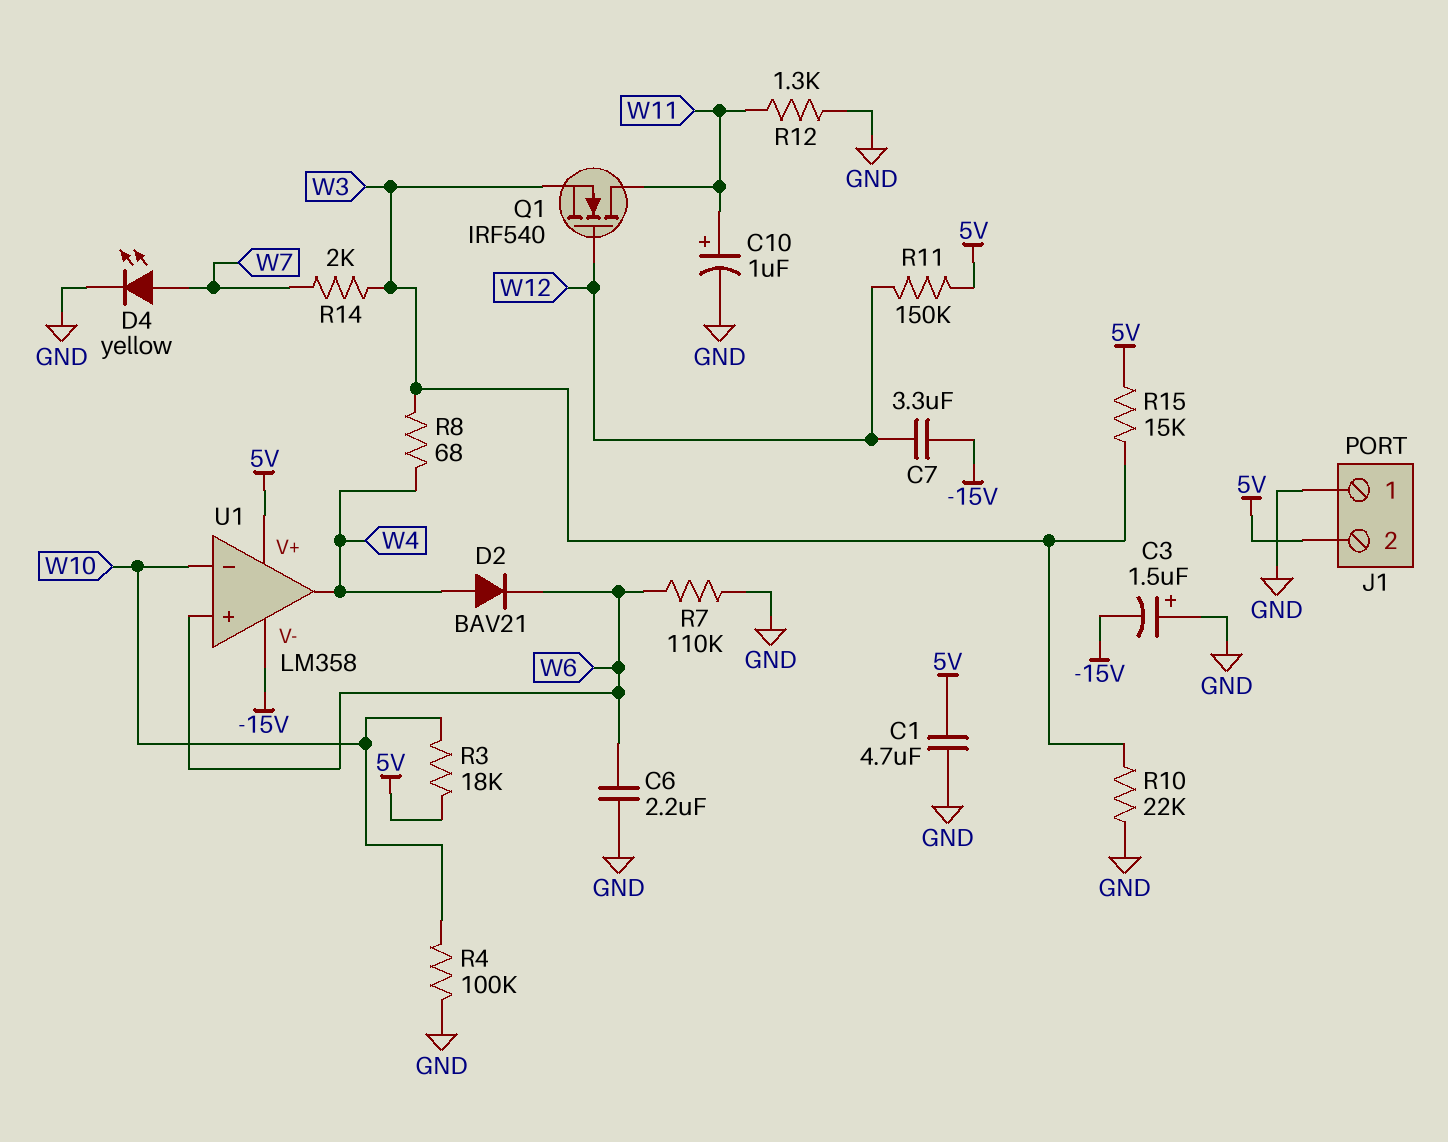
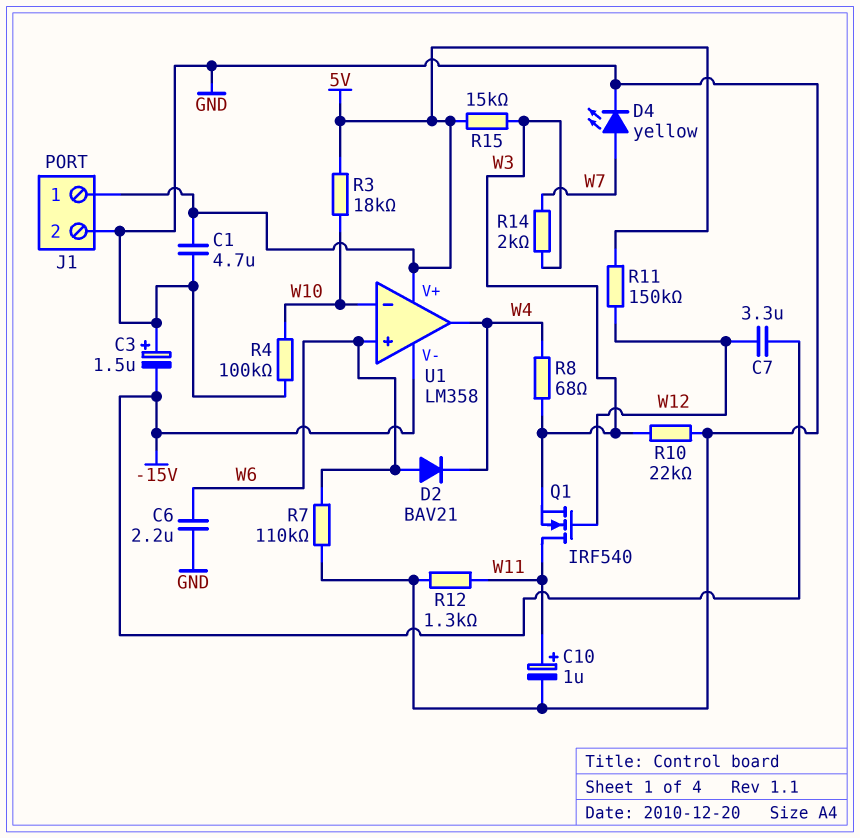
D2: diode BAV21 (A W4, K W6) -> diode BAV21 (A W6, K W4)
J1 pin 1: GND -> 5V
J1 pin 2: 5V -> GND

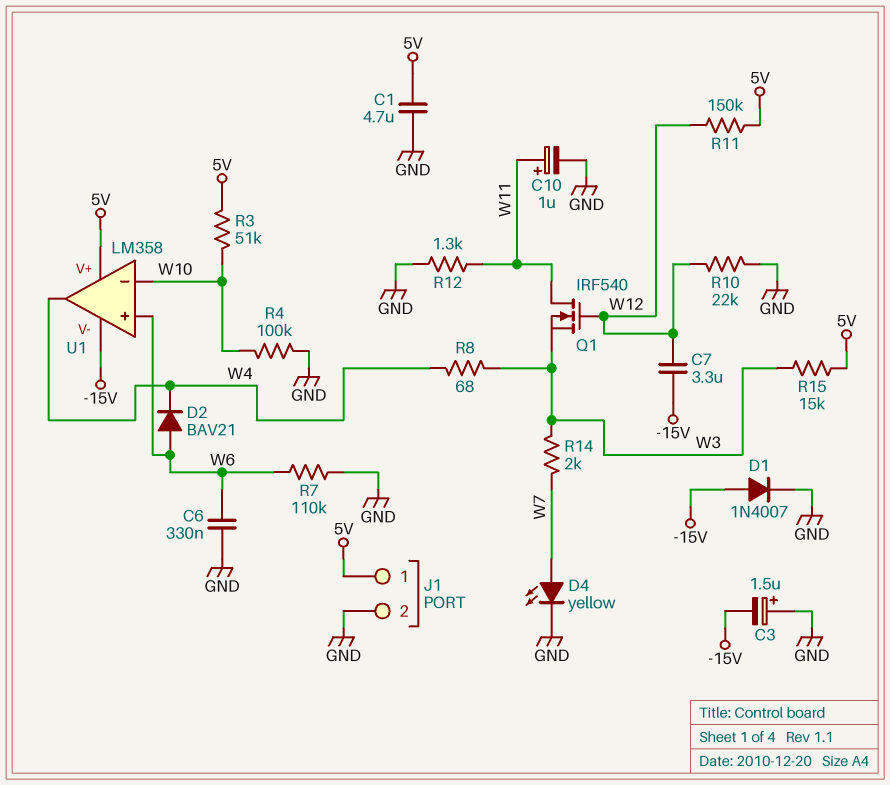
C6: 2.2uF (GND, W6) -> 330nF (GND, W6)
D1: none -> diode 1N4007 (A -15V, K GND)
R3: 18k (5V, W10) -> 51k (5V, W10)
R10: 22k (GND, W3) -> 22k (GND, W12)

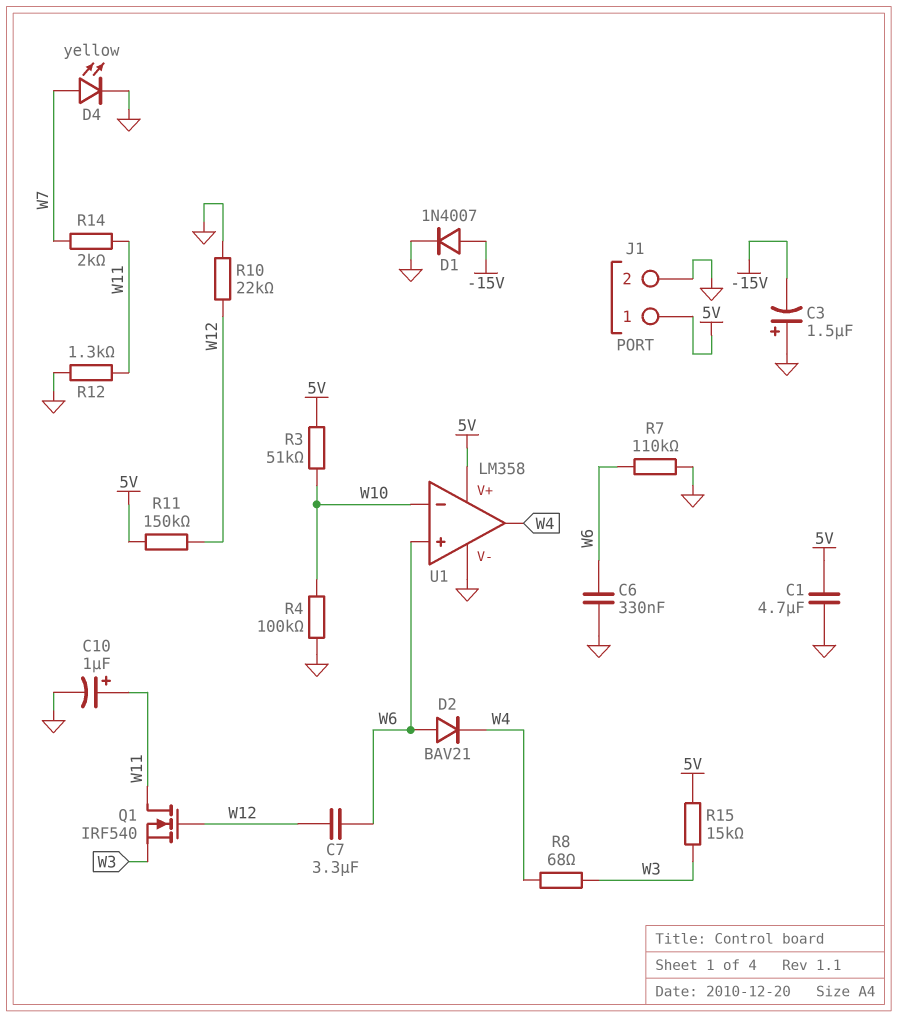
C7: 3.3uF (-15V, W12) -> 3.3uF (W6, W12)
R14: 2k (W3, W7) -> 2k (W7, W11)
U1 pin V-: -15V -> GND

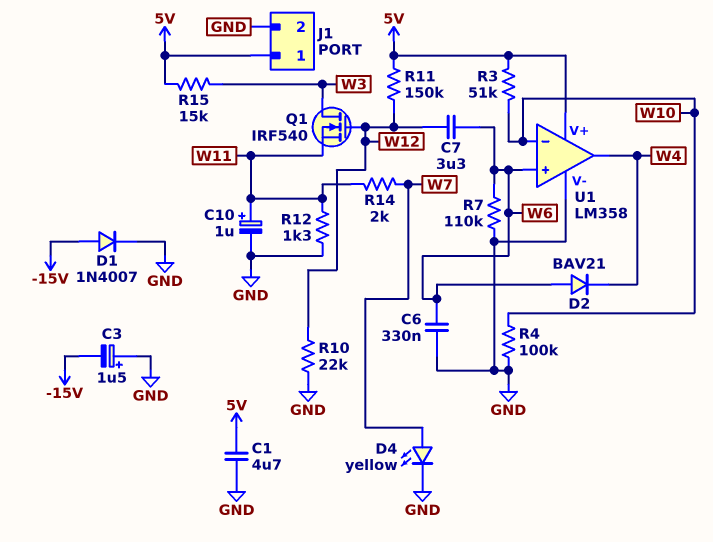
Q1: NMOS IRF540 (G W12, D W11, S W3) -> NMOS IRF540 (G W12, D W3, S W11)
R8: 68 (W3, W4) -> none

